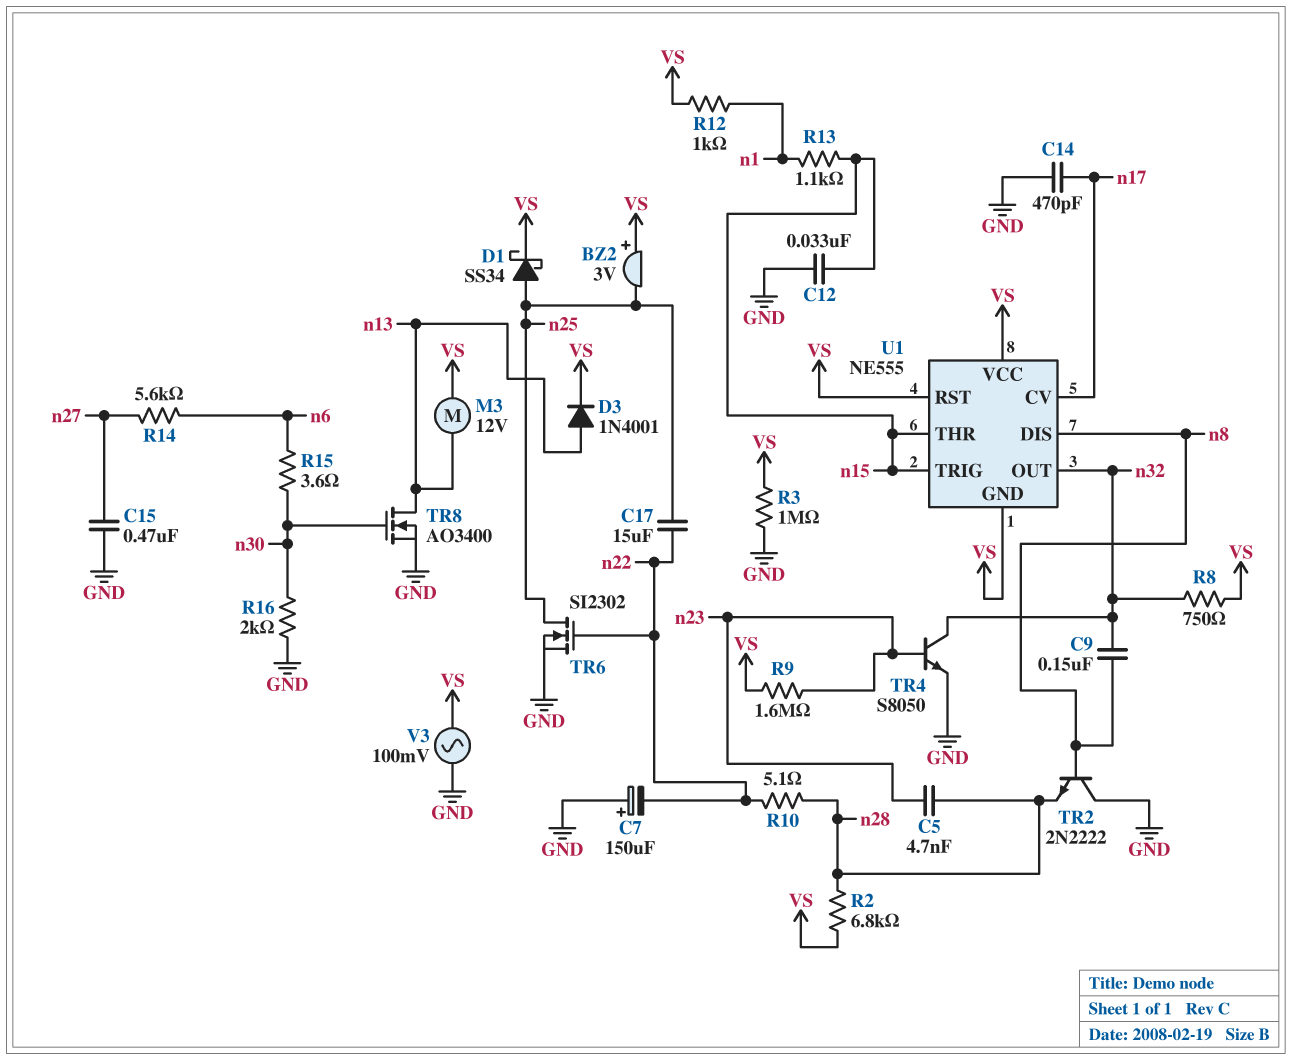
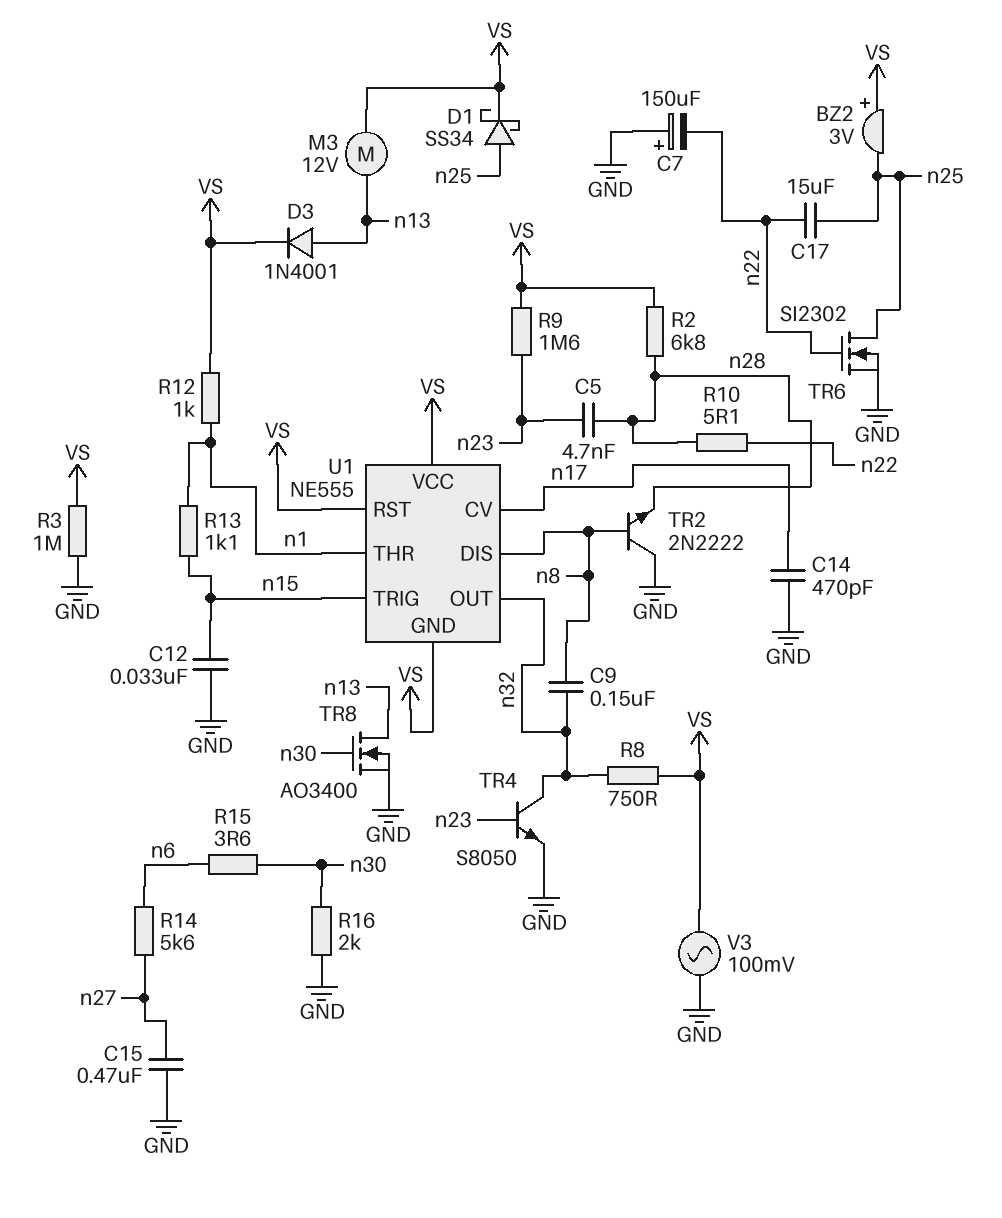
U1 pin THR: n15 -> n1

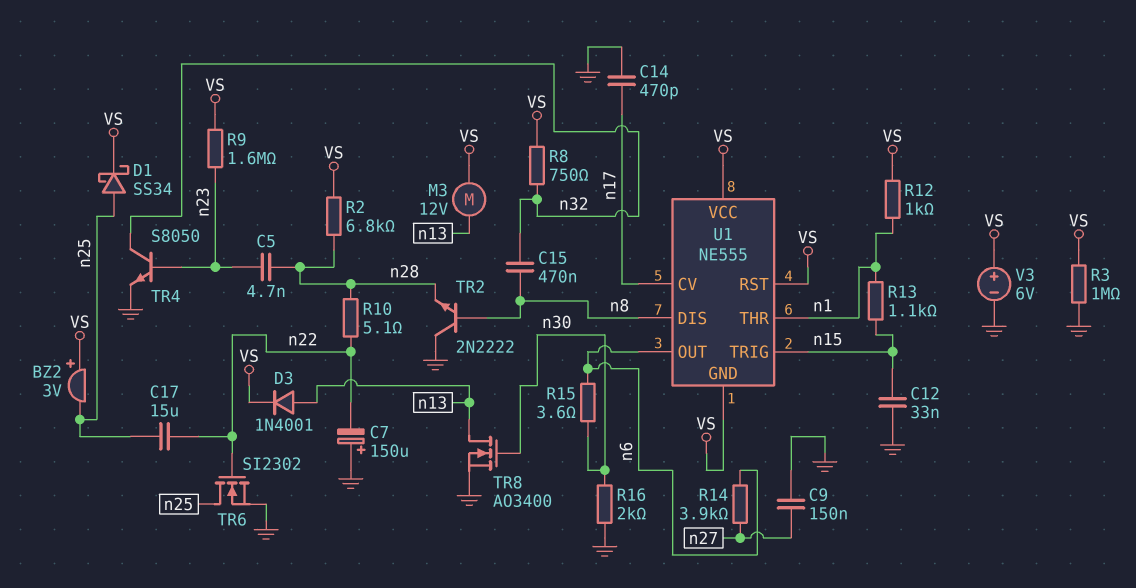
C9: 150nF (n8, n32) -> 150nF (GND, n27)
C15: 470nF (GND, n27) -> 470nF (n8, n32)
R14: 5.6k (n6, n27) -> 3.9k (n6, n27)
U1 pin OUT: n32 -> n6
V3: AC 100mV (GND, VS) -> 6V (plus VS, minus GND)

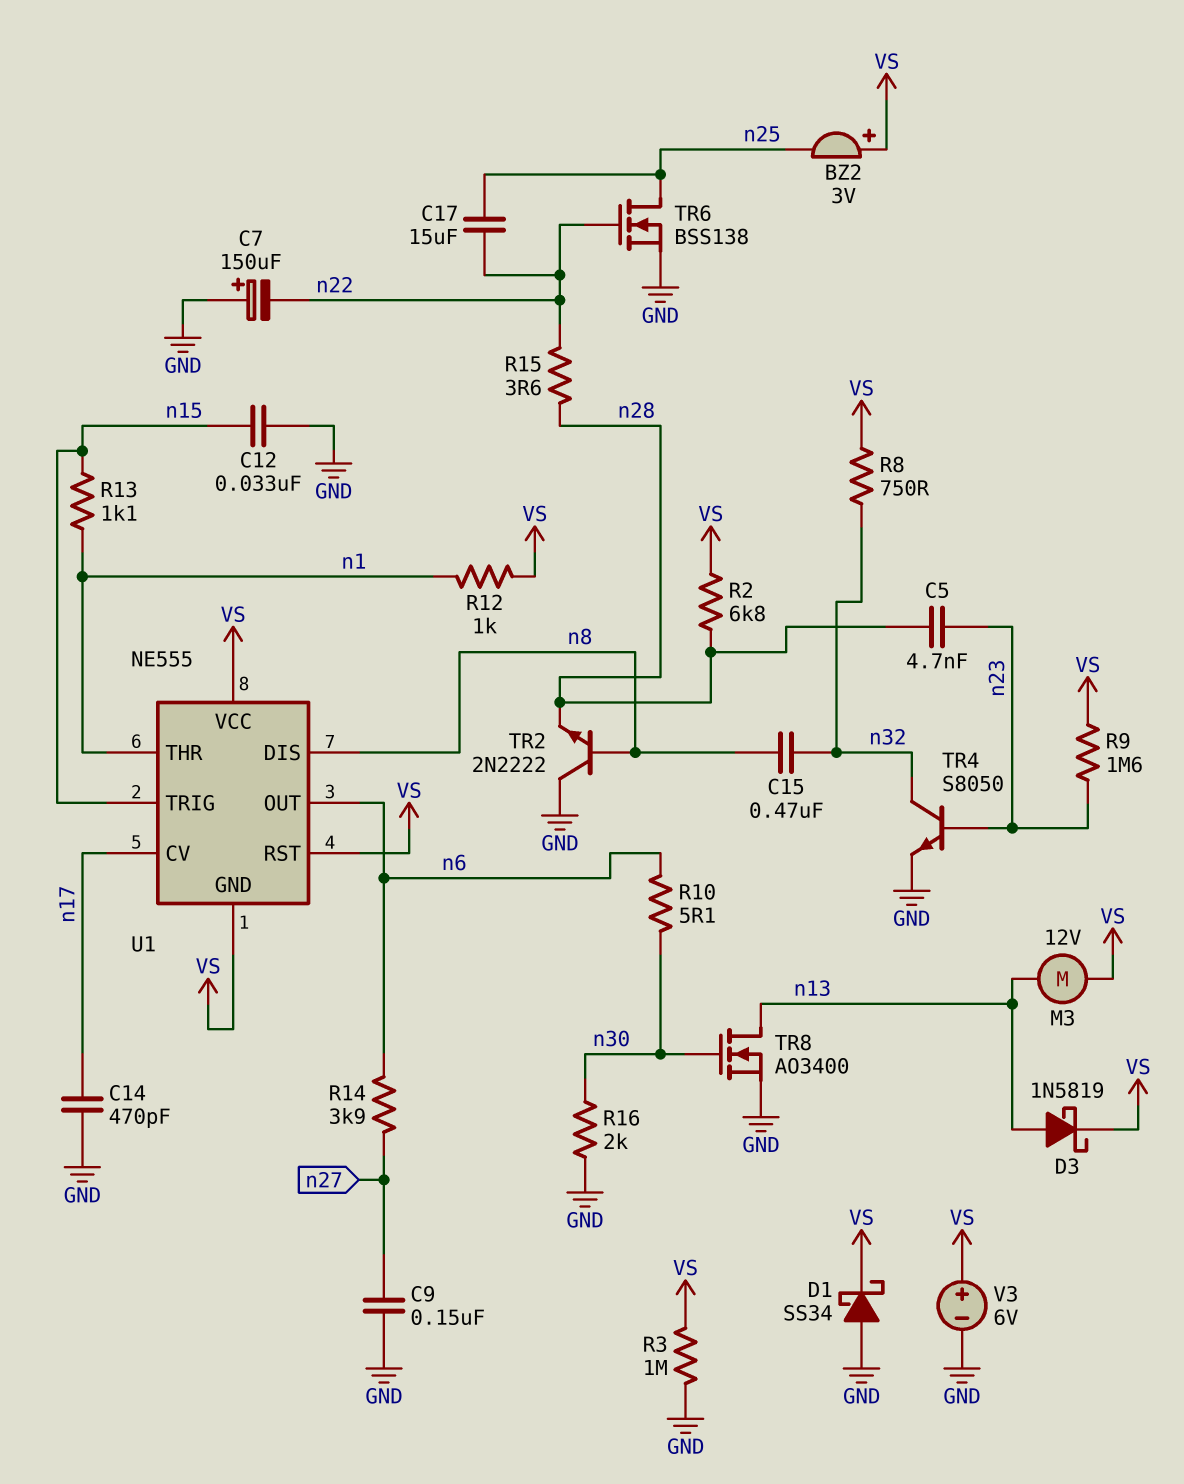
D1: schottky SS34 (A n25, K VS) -> schottky SS34 (A GND, K VS)
D3: diode 1N4001 (A n13, K VS) -> schottky 1N5819 (A n13, K VS)
R10: 5.1 (n22, n28) -> 5.1 (n6, n30)
R15: 3.6 (n6, n30) -> 3.6 (n22, n28)
TR6: NMOS SI2302 (G n22, D n25, S GND) -> NMOS BSS138 (G n22, D n25, S GND)

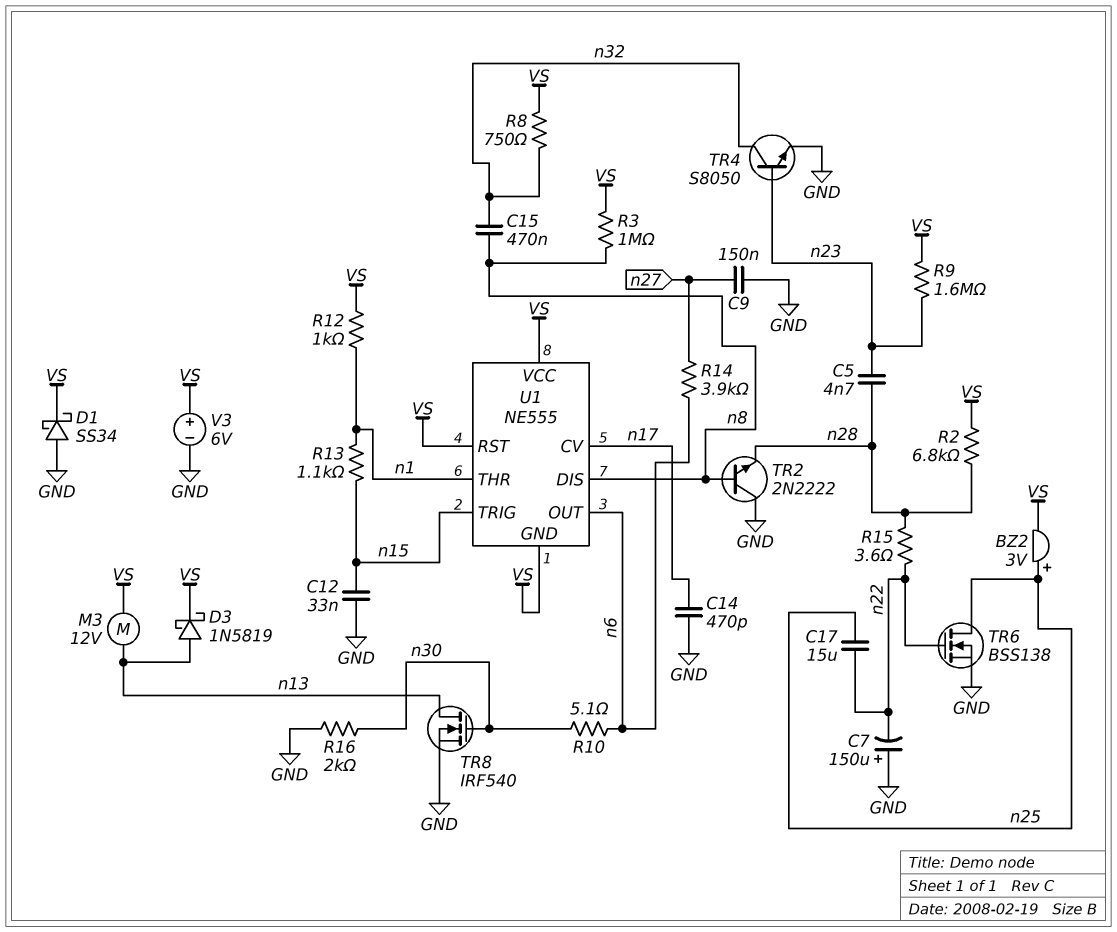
BZ2: buzzer 3V (plus VS, minus n25) -> buzzer 3V (plus n25, minus VS)
R3: 1M (GND, VS) -> 1M (VS, n8)
TR8: NMOS AO3400 (G n30, D n13, S GND) -> NMOS IRF540 (G n30, D n13, S GND)

